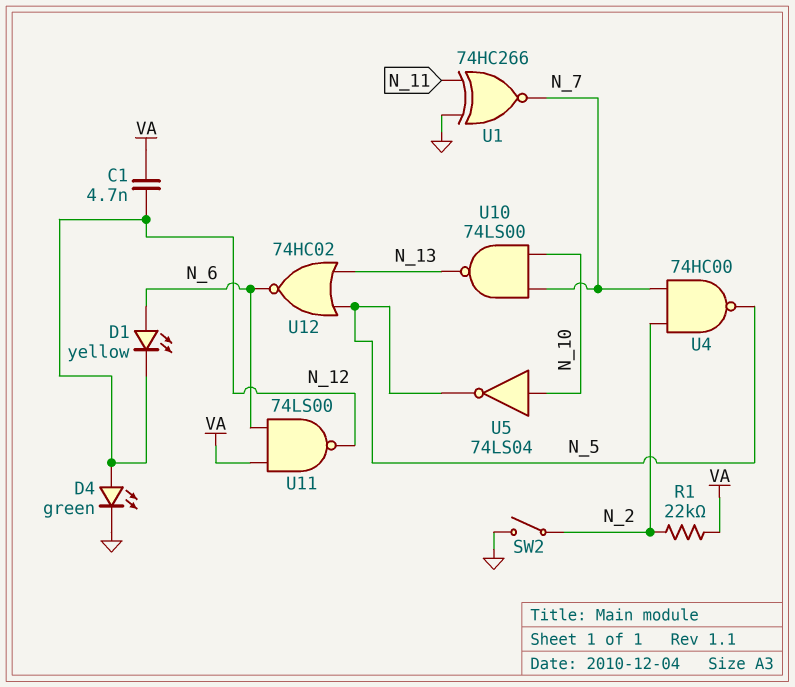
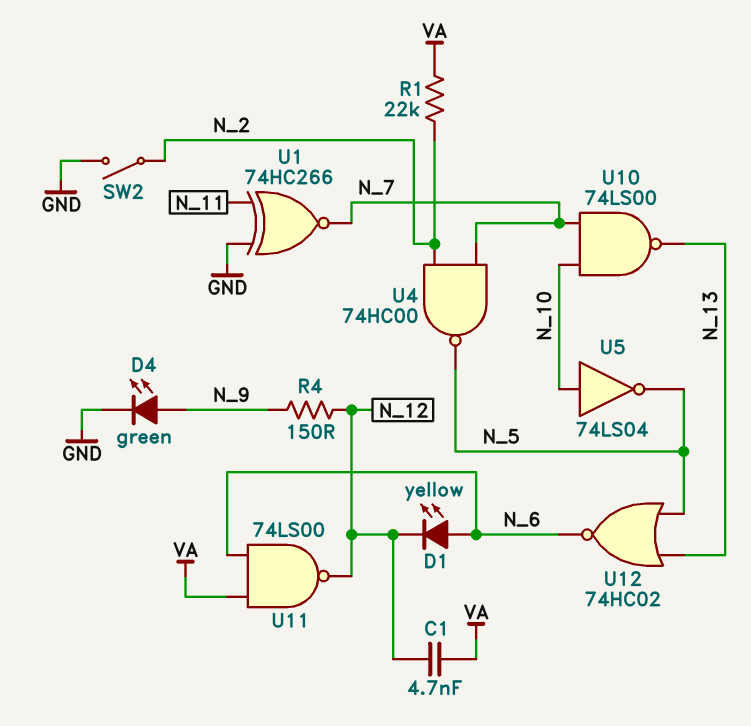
D4: LED green (A N_12, K GND) -> LED green (A N_9, K GND)
R4: none -> 150 (N_9, N_12)

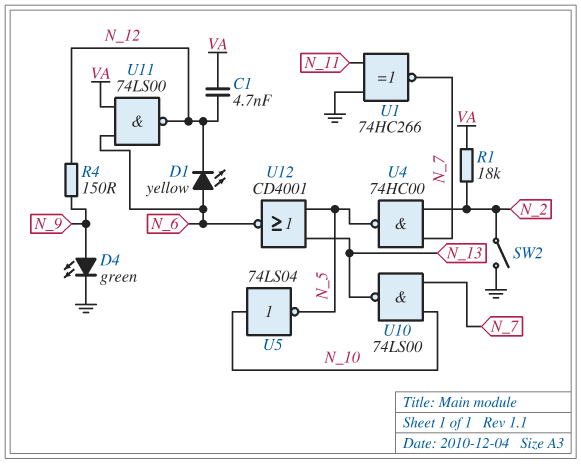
R1: 22k (N_2, VA) -> 18k (N_2, VA)
U12: NOR 74HC02 (in N_5, in N_13, out N_6) -> NOR CD4001 (in N_5, in N_13, out N_6)

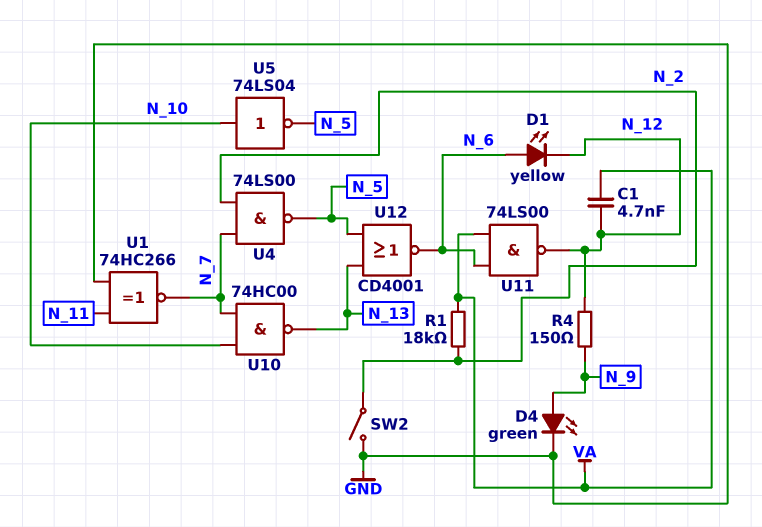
U4: NAND 74HC00 (in N_2, in N_7, out N_5) -> NAND 74LS00 (in N_2, in N_7, out N_5)
U10: NAND 74LS00 (in N_7, in N_10, out N_13) -> NAND 74HC00 (in N_7, in N_10, out N_13)

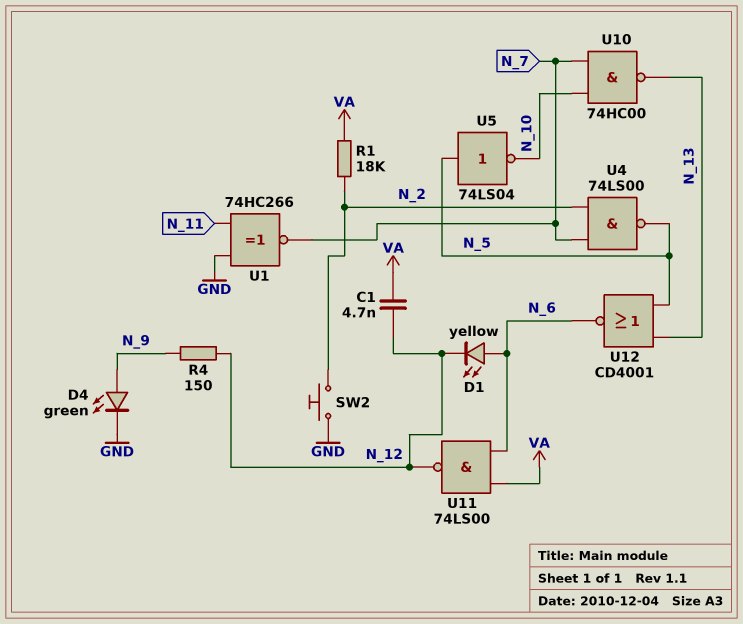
SW2: switch (GND, N_2) -> button (GND, N_2)
U5: NOT 74LS04 (in N_10, out N_5) -> NOT 74LS04 (in N_5, out N_10)

